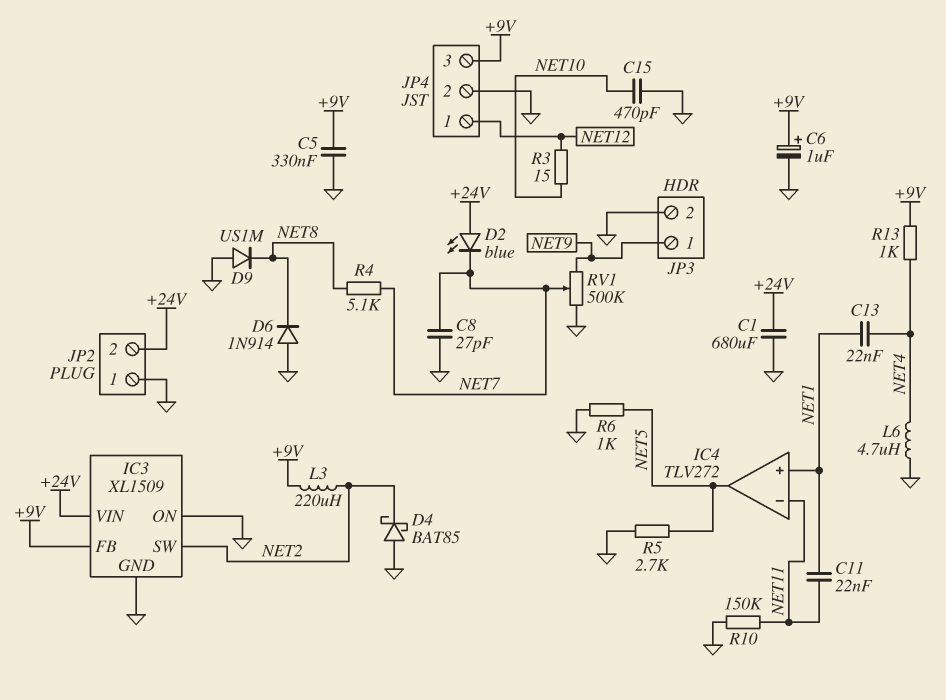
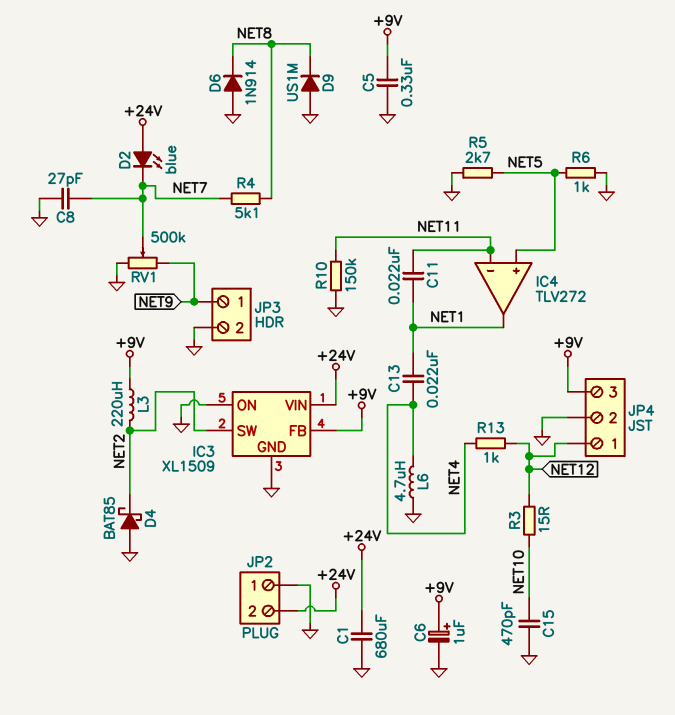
IC4 pin in+: NET1 -> NET5
IC4 pin out: NET5 -> NET1
R13: 1k (+9V, NET4) -> 1k (NET4, NET12)

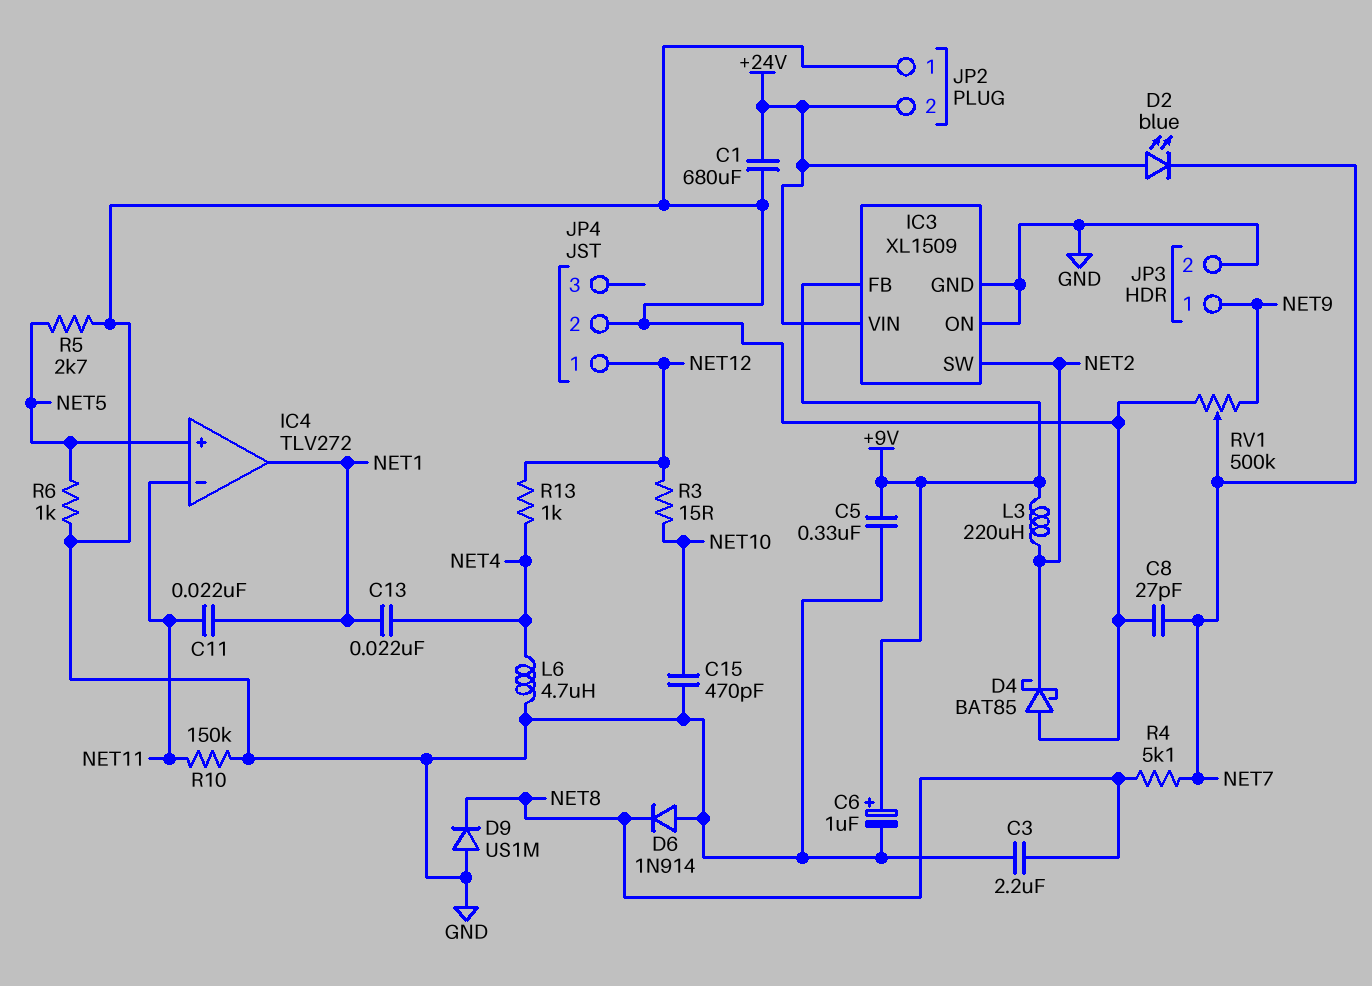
C3: none -> 2.2uF (GND, NET8)
JP4 pin 3: +9V -> none

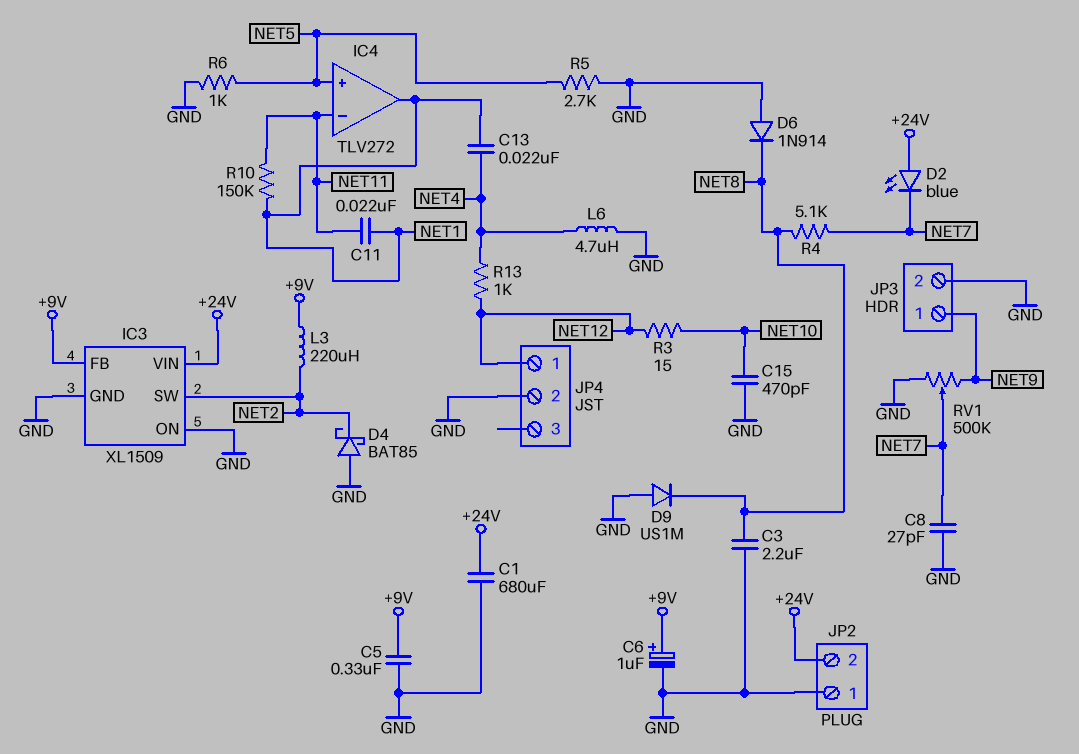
R10: 150k (GND, NET11) -> 150k (NET1, NET11)

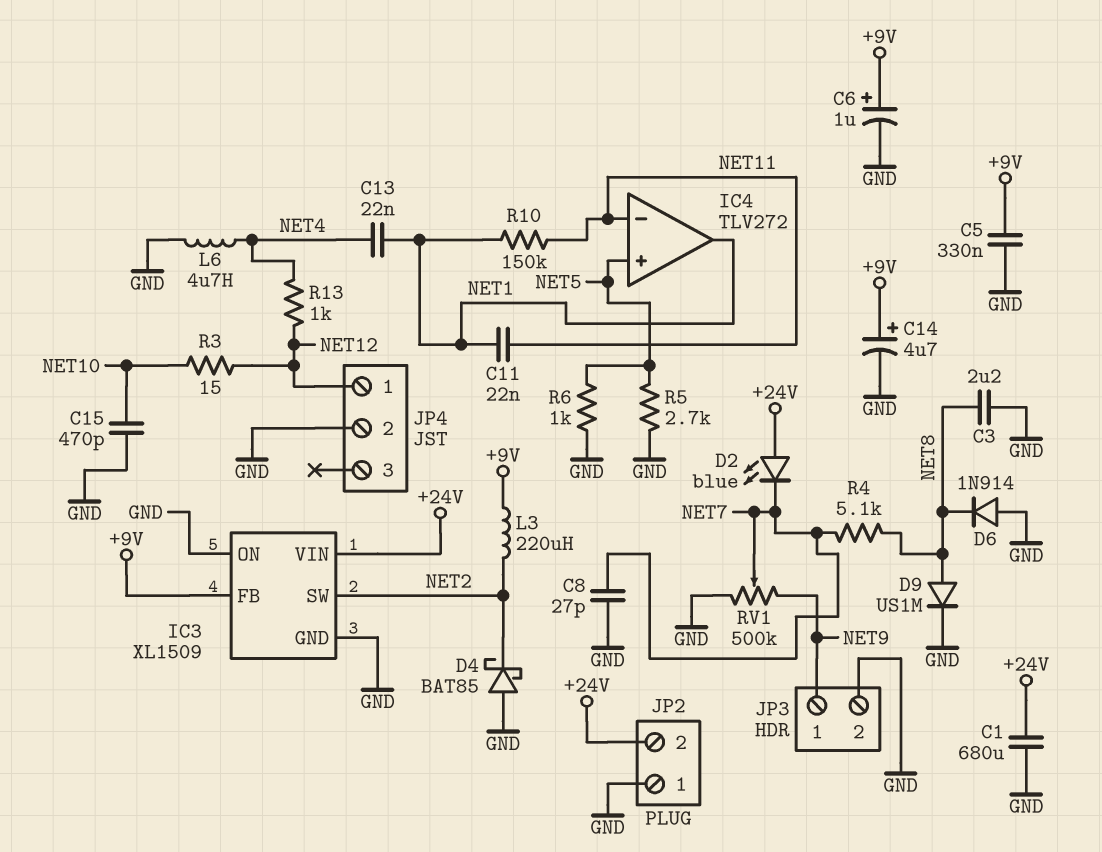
C14: none -> 4.7uF (plus +9V, minus GND)
D9: diode US1M (A GND, K NET8) -> diode US1M (A NET8, K GND)

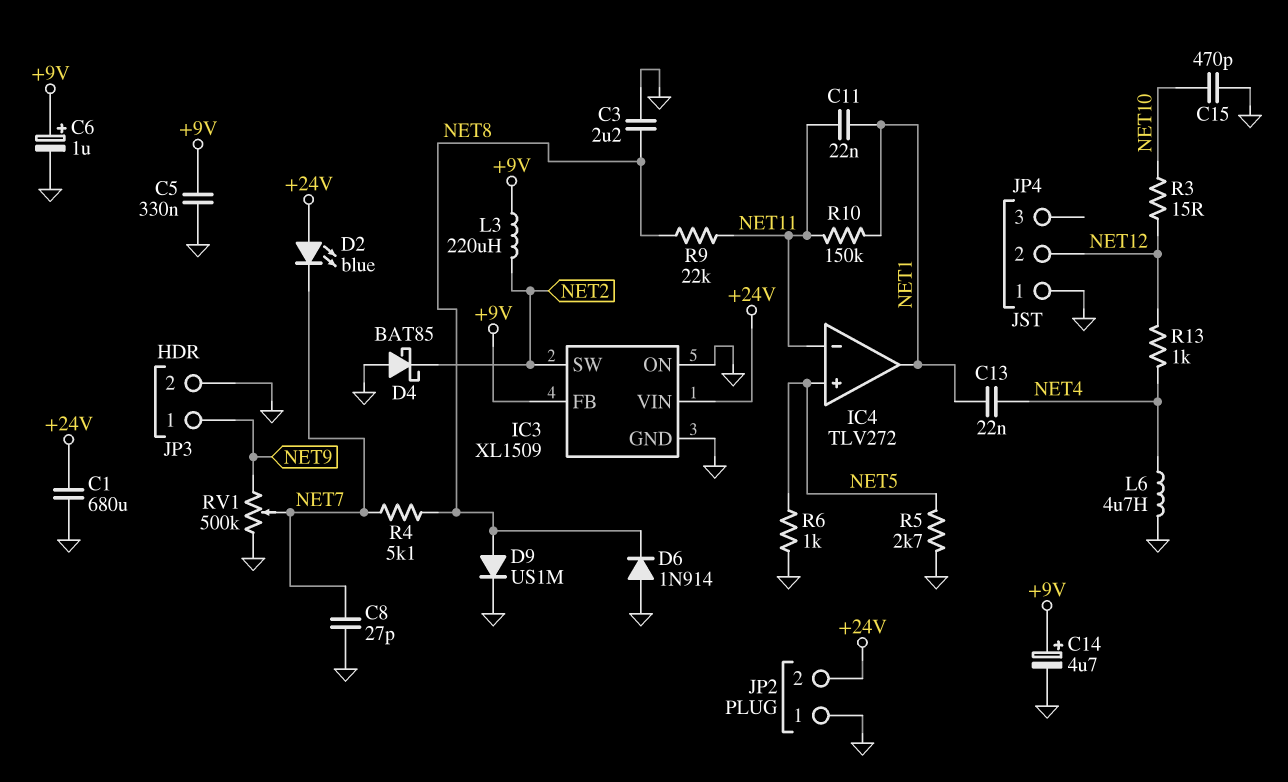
JP4 pin 1: NET12 -> GND
JP4 pin 2: GND -> NET12
R9: none -> 22k (NET8, NET11)

